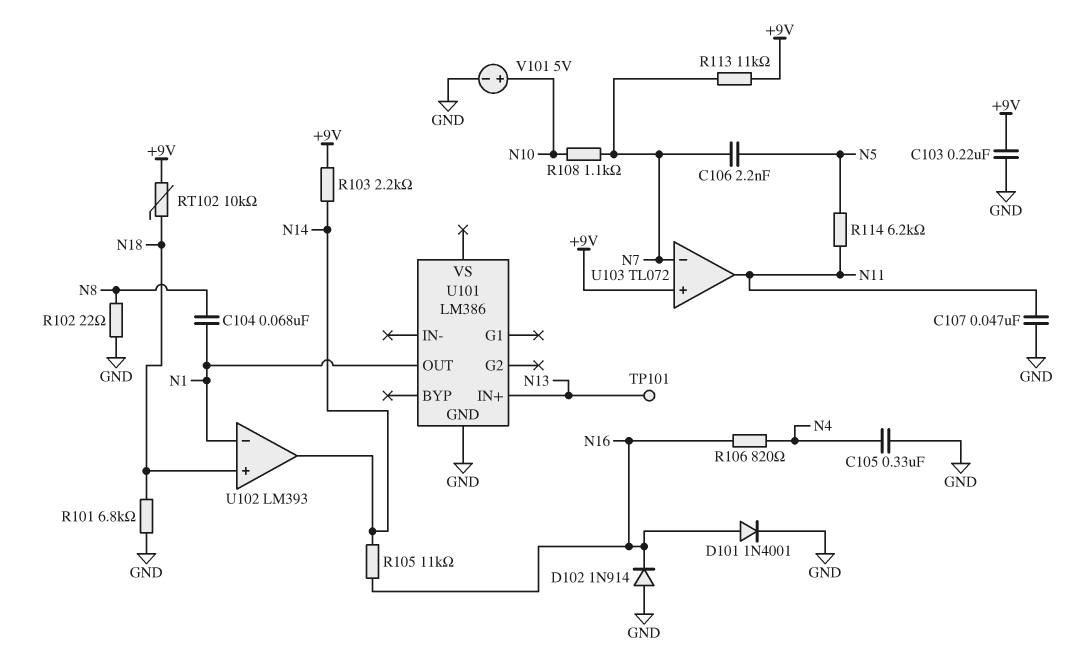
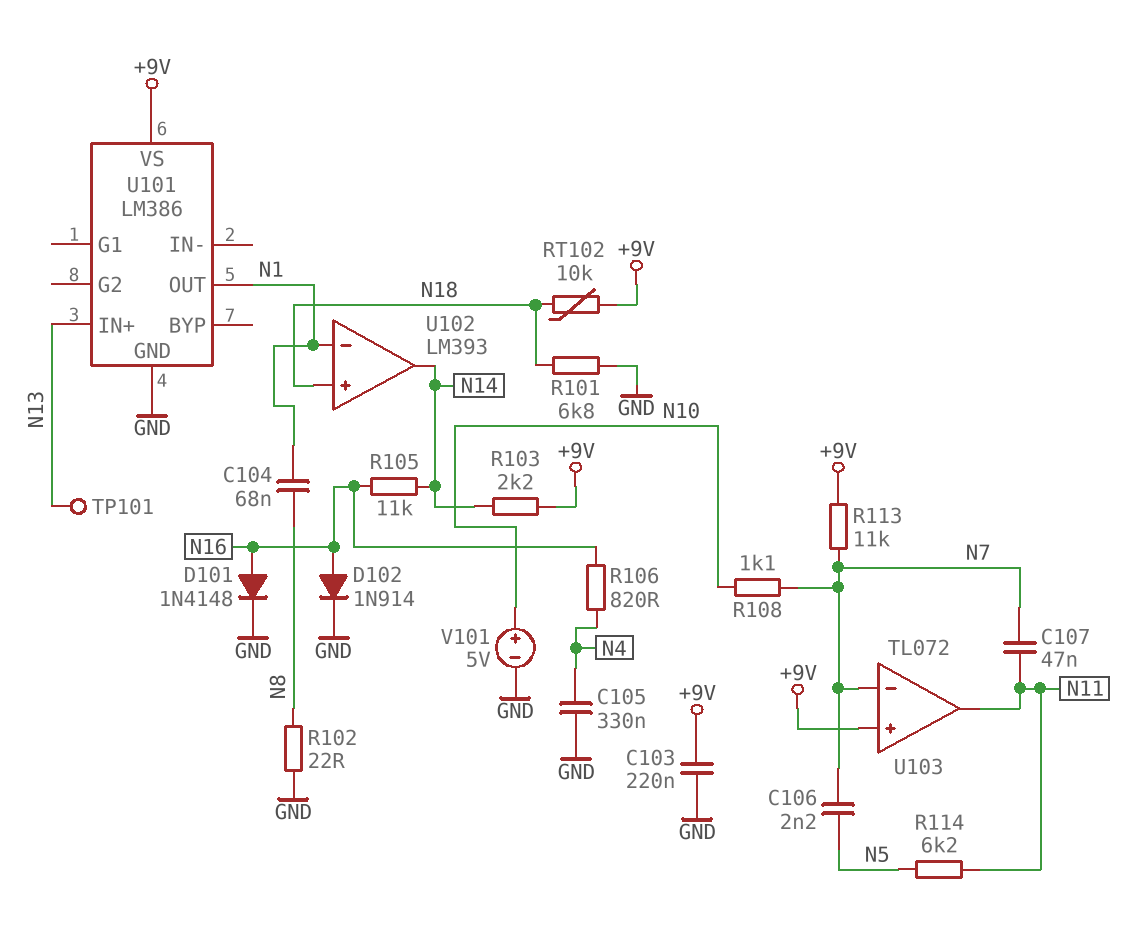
C107: 47nF (GND, N11) -> 47nF (N7, N11)
D101: diode 1N4001 (A N16, K GND) -> diode 1N4148 (A N16, K GND)
D102: diode 1N914 (A GND, K N16) -> diode 1N914 (A N16, K GND)
U101 pin VS: none -> +9V

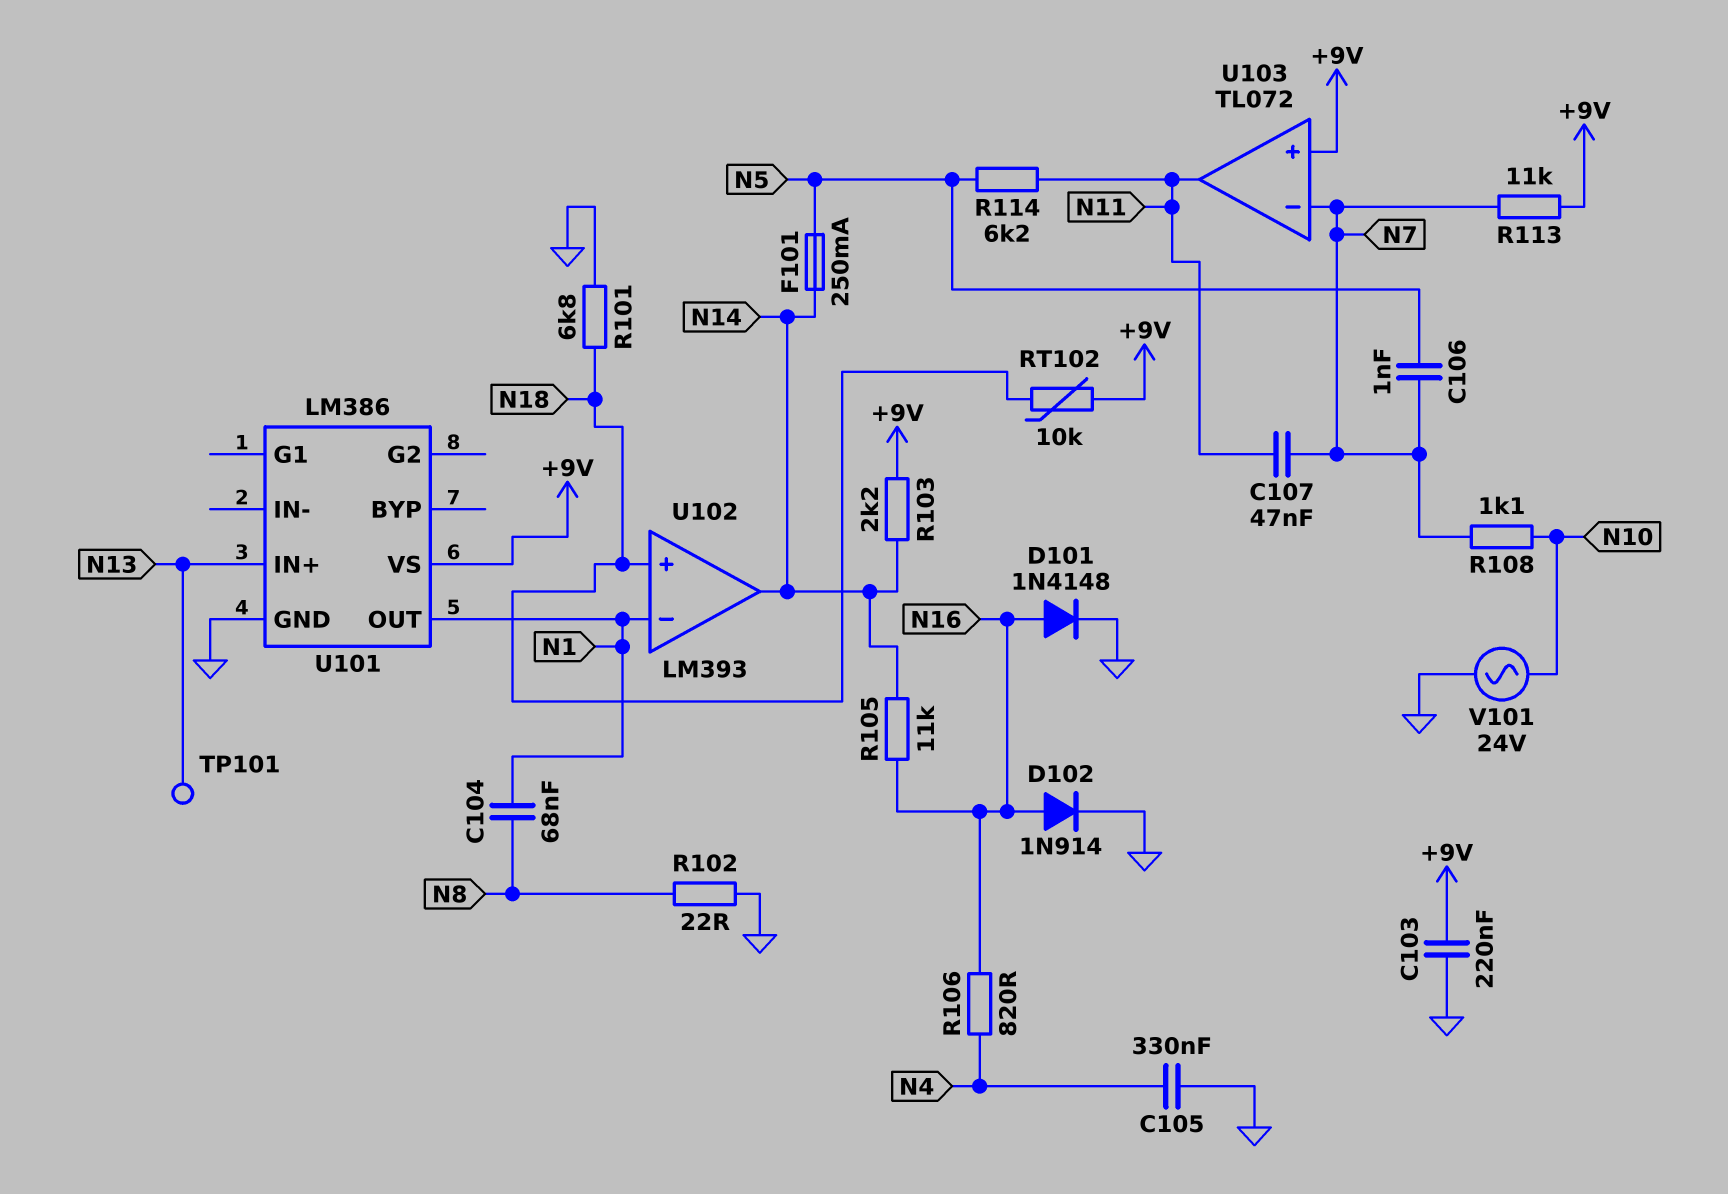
C106: 2.2nF (N5, N7) -> 1nF (N5, N7)
F101: none -> 250mA (N5, N14)
V101: 5V (plus N10, minus GND) -> AC 24V (GND, N10)

